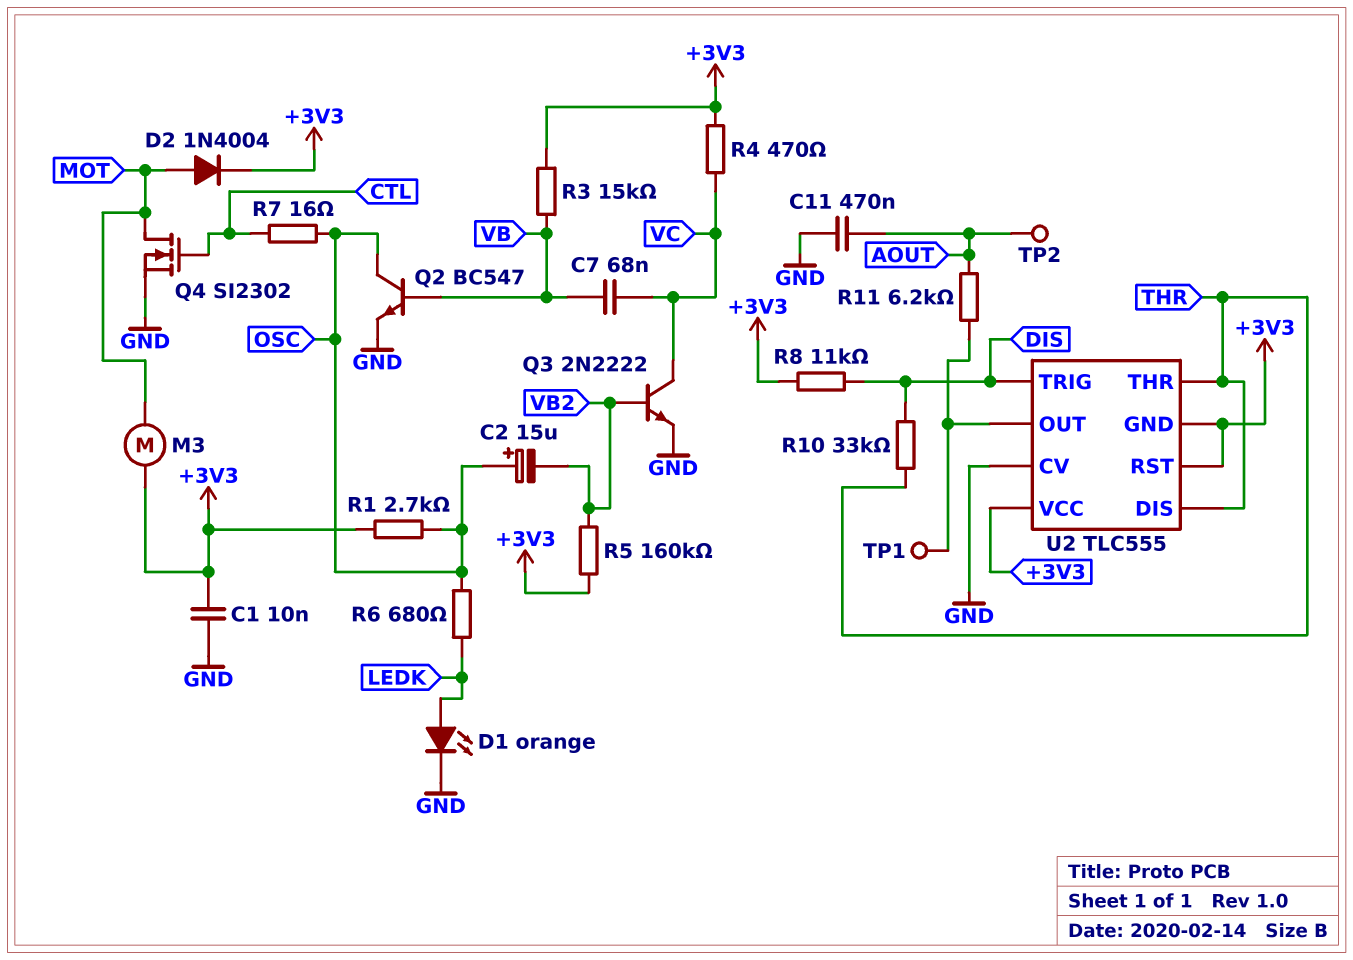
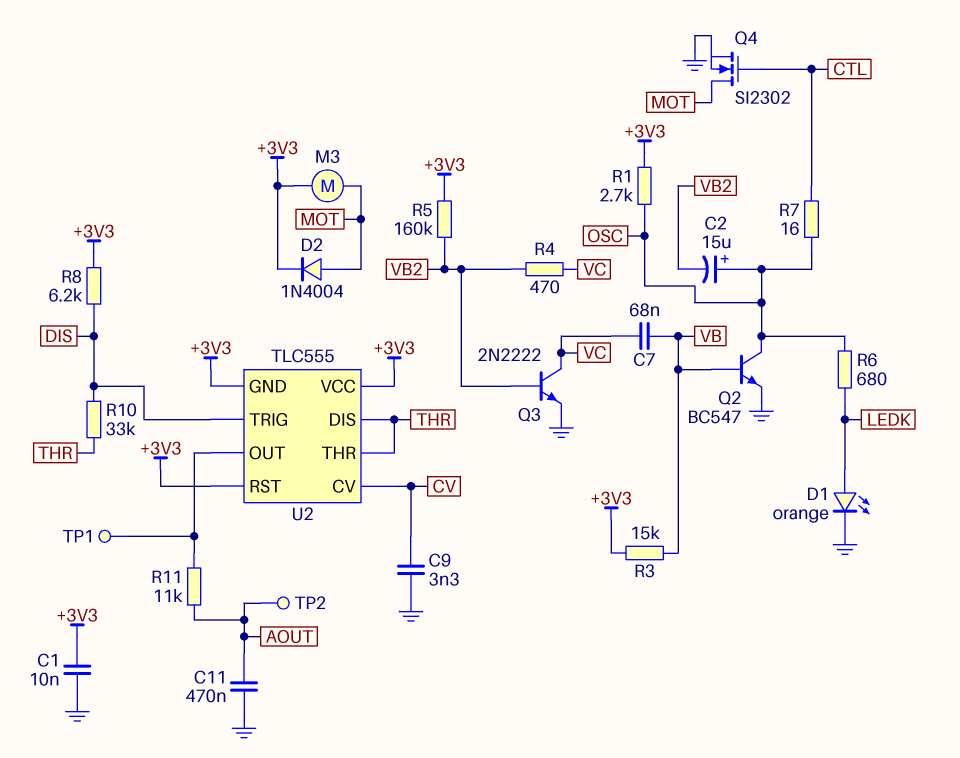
C9: none -> 3.3nF (CV, GND)
R4: 470 (+3V3, VC) -> 470 (VB2, VC)
R8: 11k (+3V3, DIS) -> 6.2k (+3V3, DIS)
R11: 6.2k (AOUT, U2/OUT) -> 11k (AOUT, U2/OUT)
U2 pin CV: GND -> CV

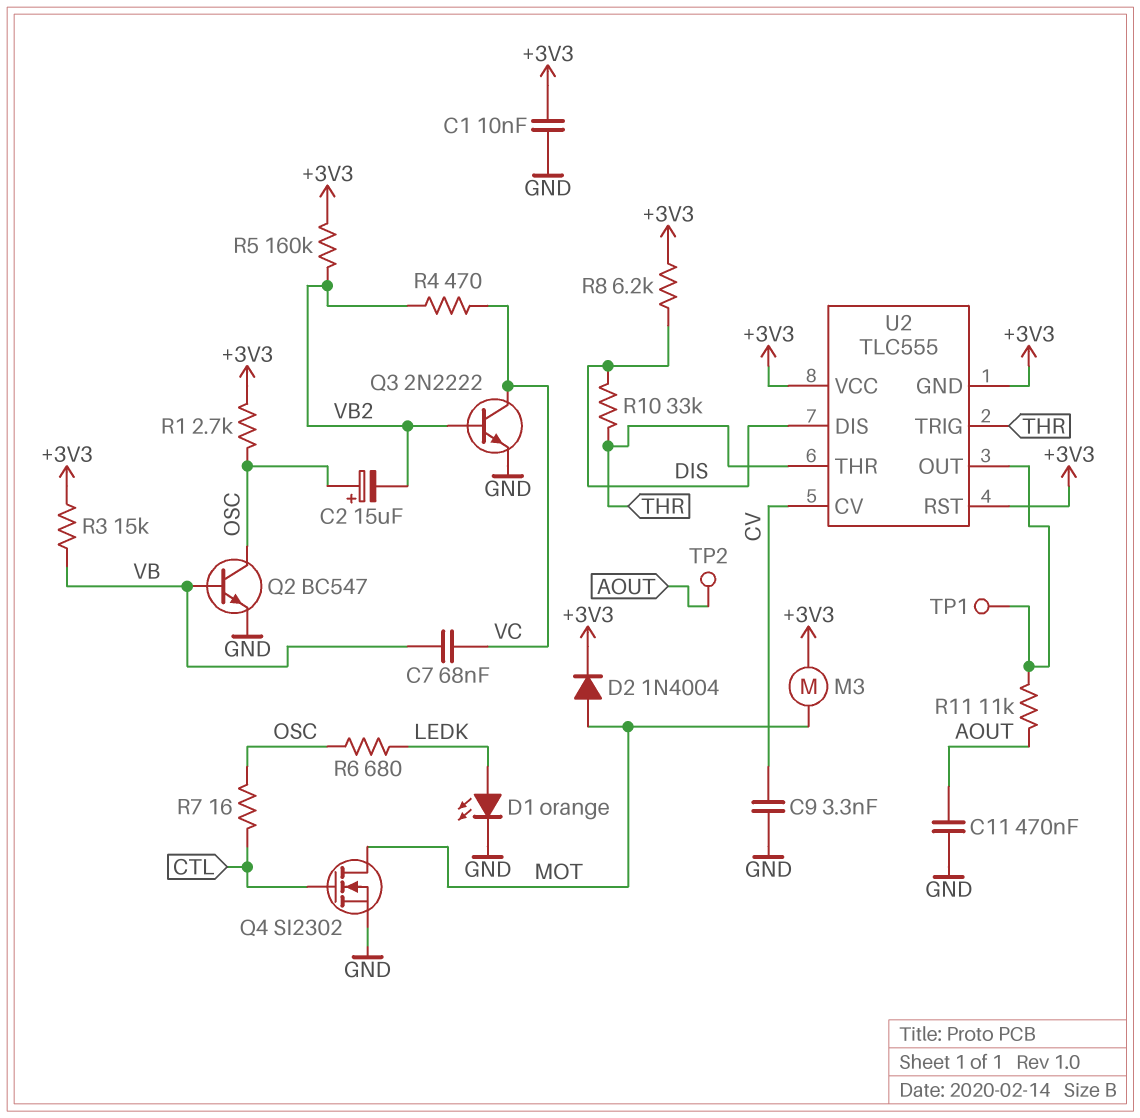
U2 pin DIS: THR -> DIS
U2 pin TRIG: DIS -> THR

